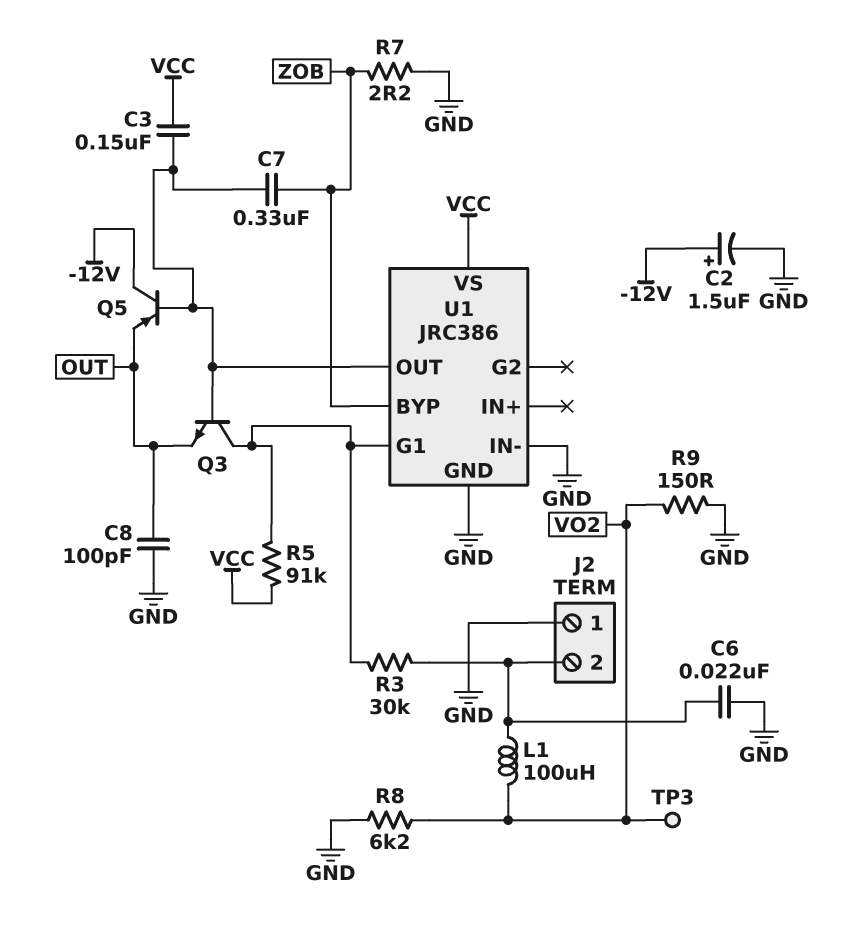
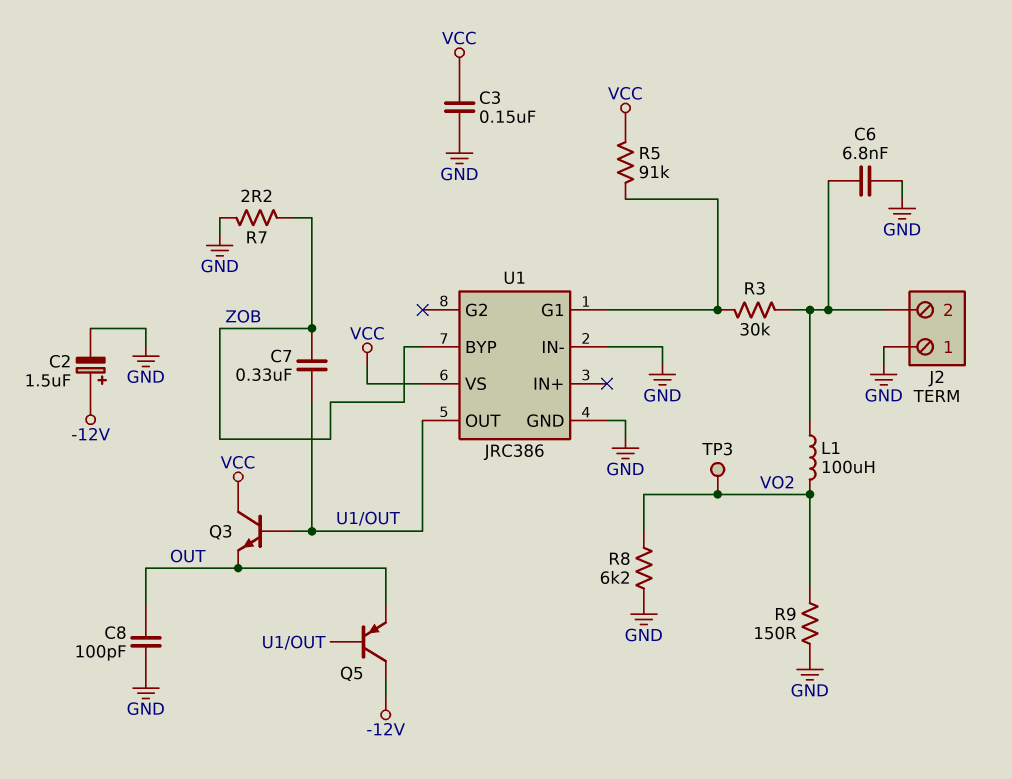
C3: 150nF (U1/OUT, VCC) -> 150nF (GND, VCC)
C6: 22nF (GND, J2/2) -> 6.8nF (GND, J2/2)
Q3: NPN (B U1/OUT, C U1/G1, E OUT) -> NPN (B U1/OUT, C VCC, E OUT)

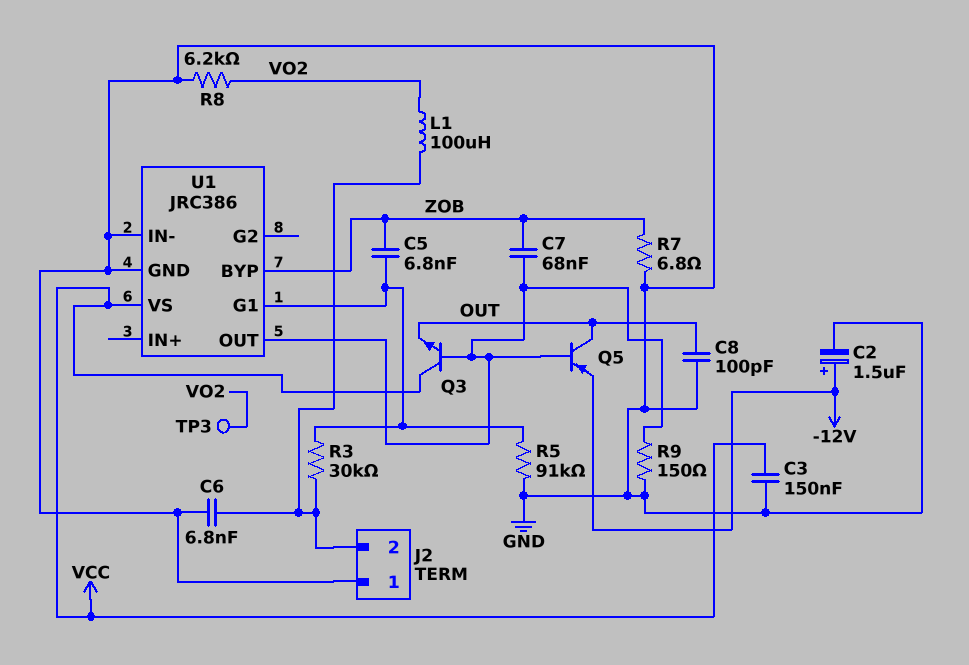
C5: none -> 6.8nF (U1/G1, ZOB)
C7: 330nF (U1/OUT, ZOB) -> 68nF (U1/OUT, ZOB)
Q5: PNP (B U1/OUT, C -12V, E OUT) -> PNP (B U1/OUT, C OUT, E -12V)
R5: 91k (U1/G1, VCC) -> 91k (GND, U1/G1)
R7: 2.2 (GND, ZOB) -> 6.8 (GND, ZOB)
R9: 150 (GND, VO2) -> 150 (GND, U1/OUT)

